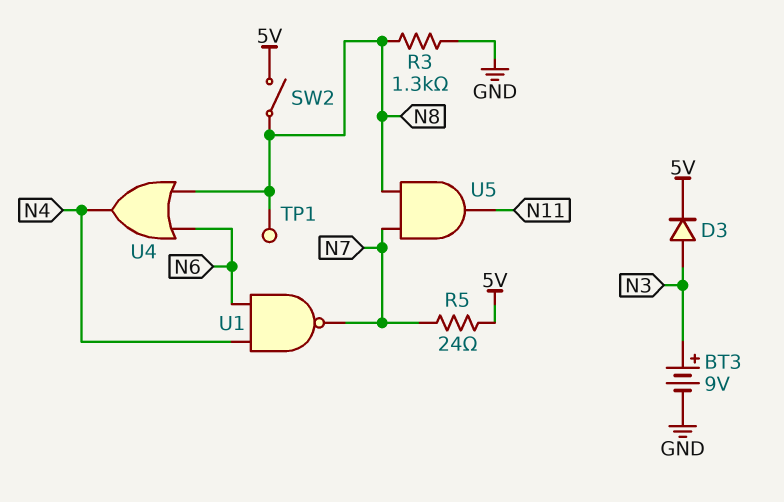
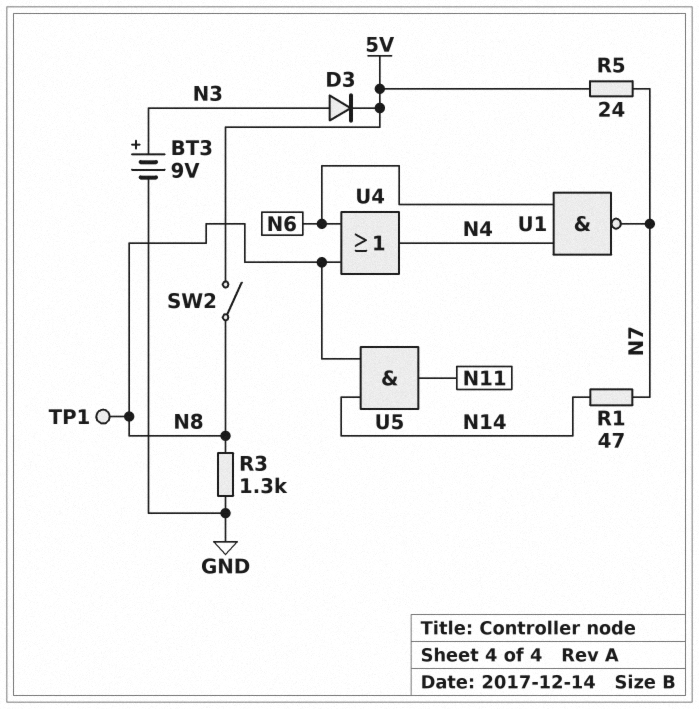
R1: none -> 47 (N7, N14)
U5: AND (in N7, in N8, out N11) -> AND (in N8, in N14, out N11)

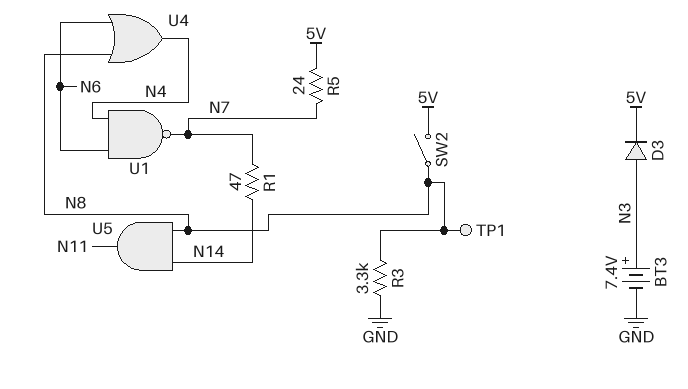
BT3: 9V (plus N3, minus GND) -> 7.4V (plus N3, minus GND)
R3: 1.3k (GND, N8) -> 3.3k (GND, N8)

